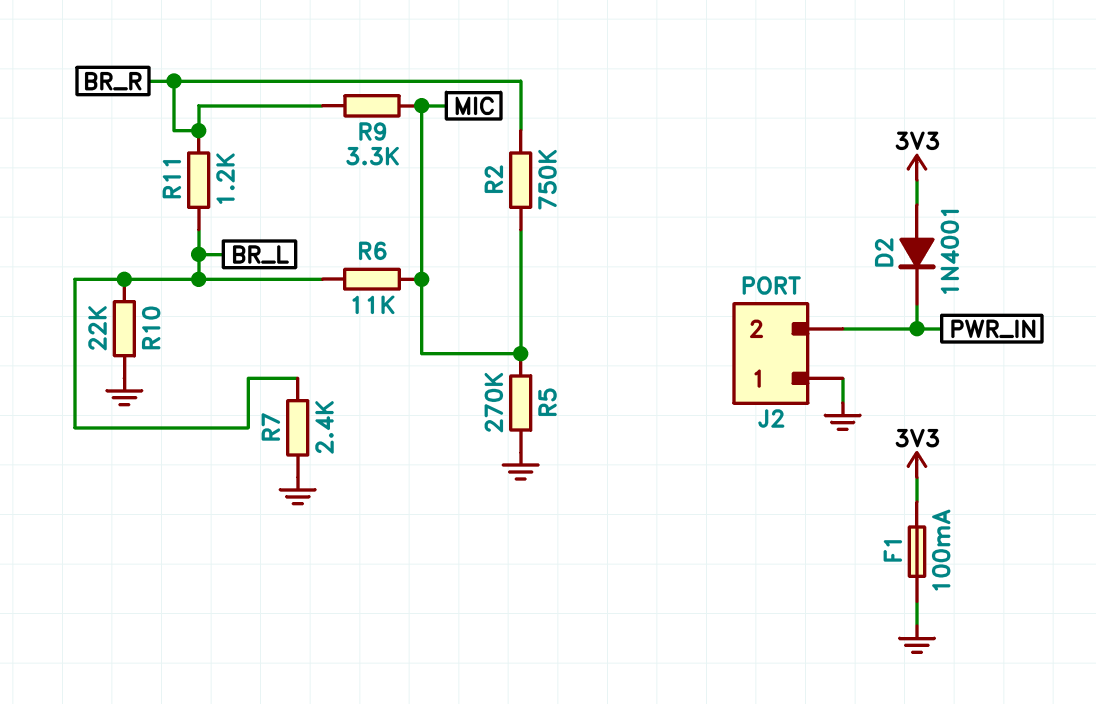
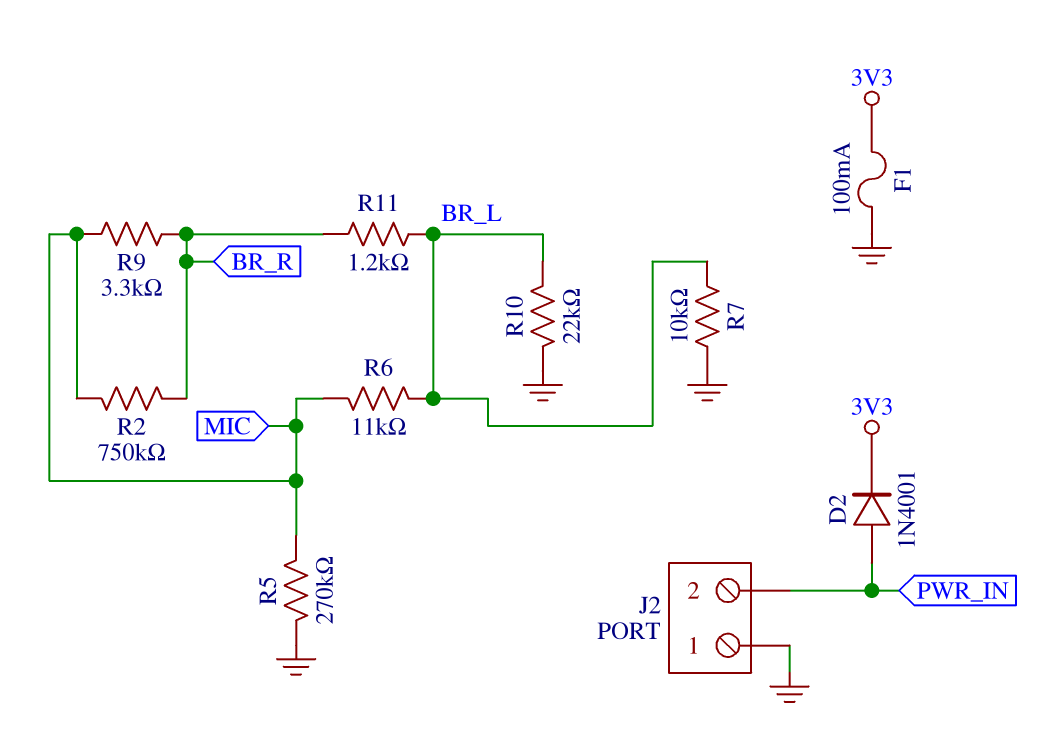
D2: diode 1N4001 (A 3V3, K PWR_IN) -> diode 1N4001 (A PWR_IN, K 3V3)
R7: 2.4k (BR_L, GND) -> 10k (BR_L, GND)

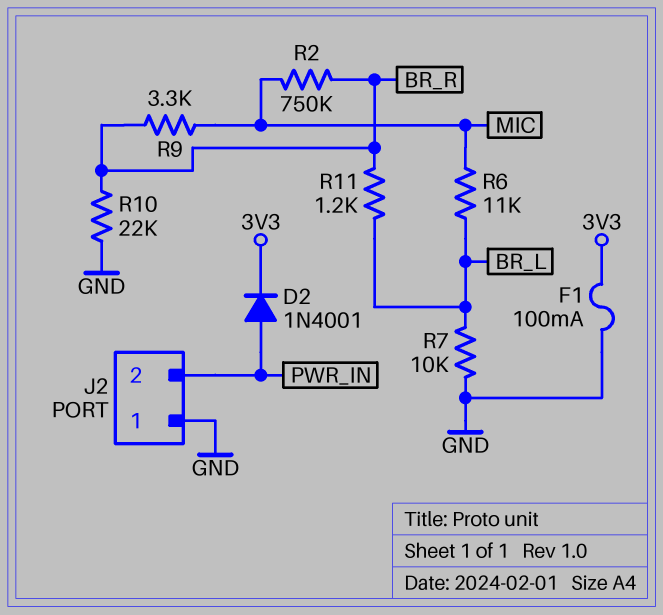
R5: 270k (GND, MIC) -> none
R10: 22k (BR_L, GND) -> 22k (BR_R, GND)

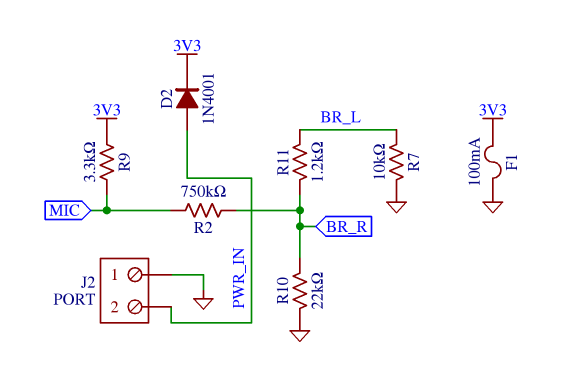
R6: 11k (BR_L, MIC) -> none
R9: 3.3k (BR_R, MIC) -> 3.3k (3V3, MIC)

